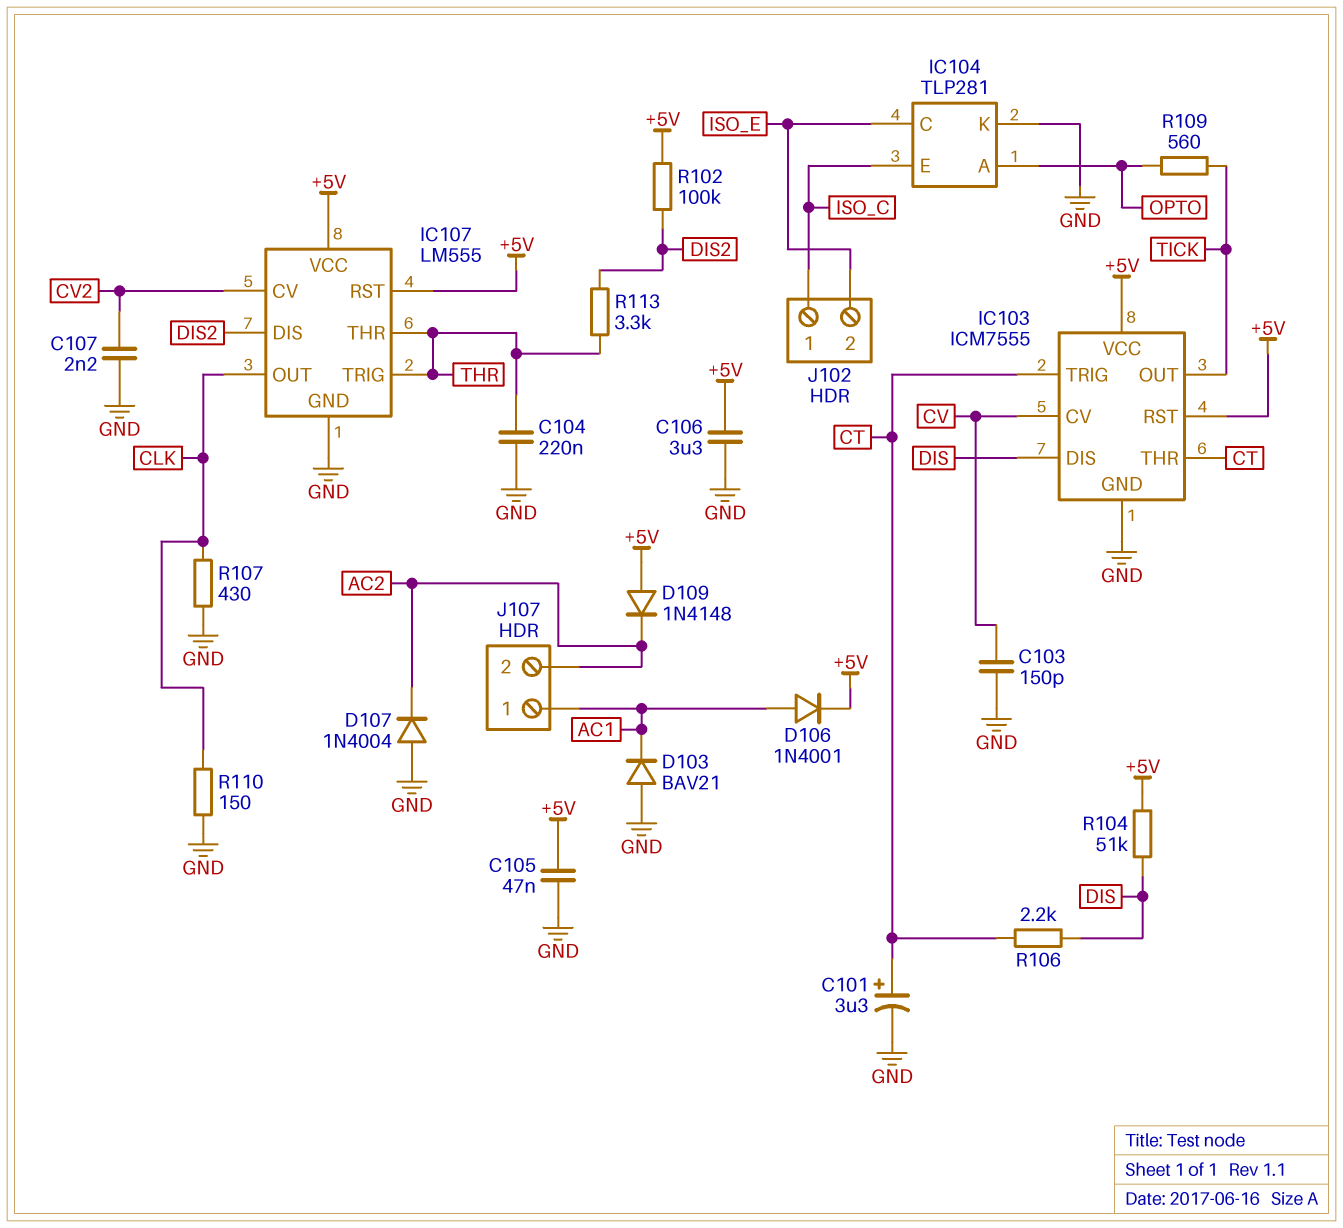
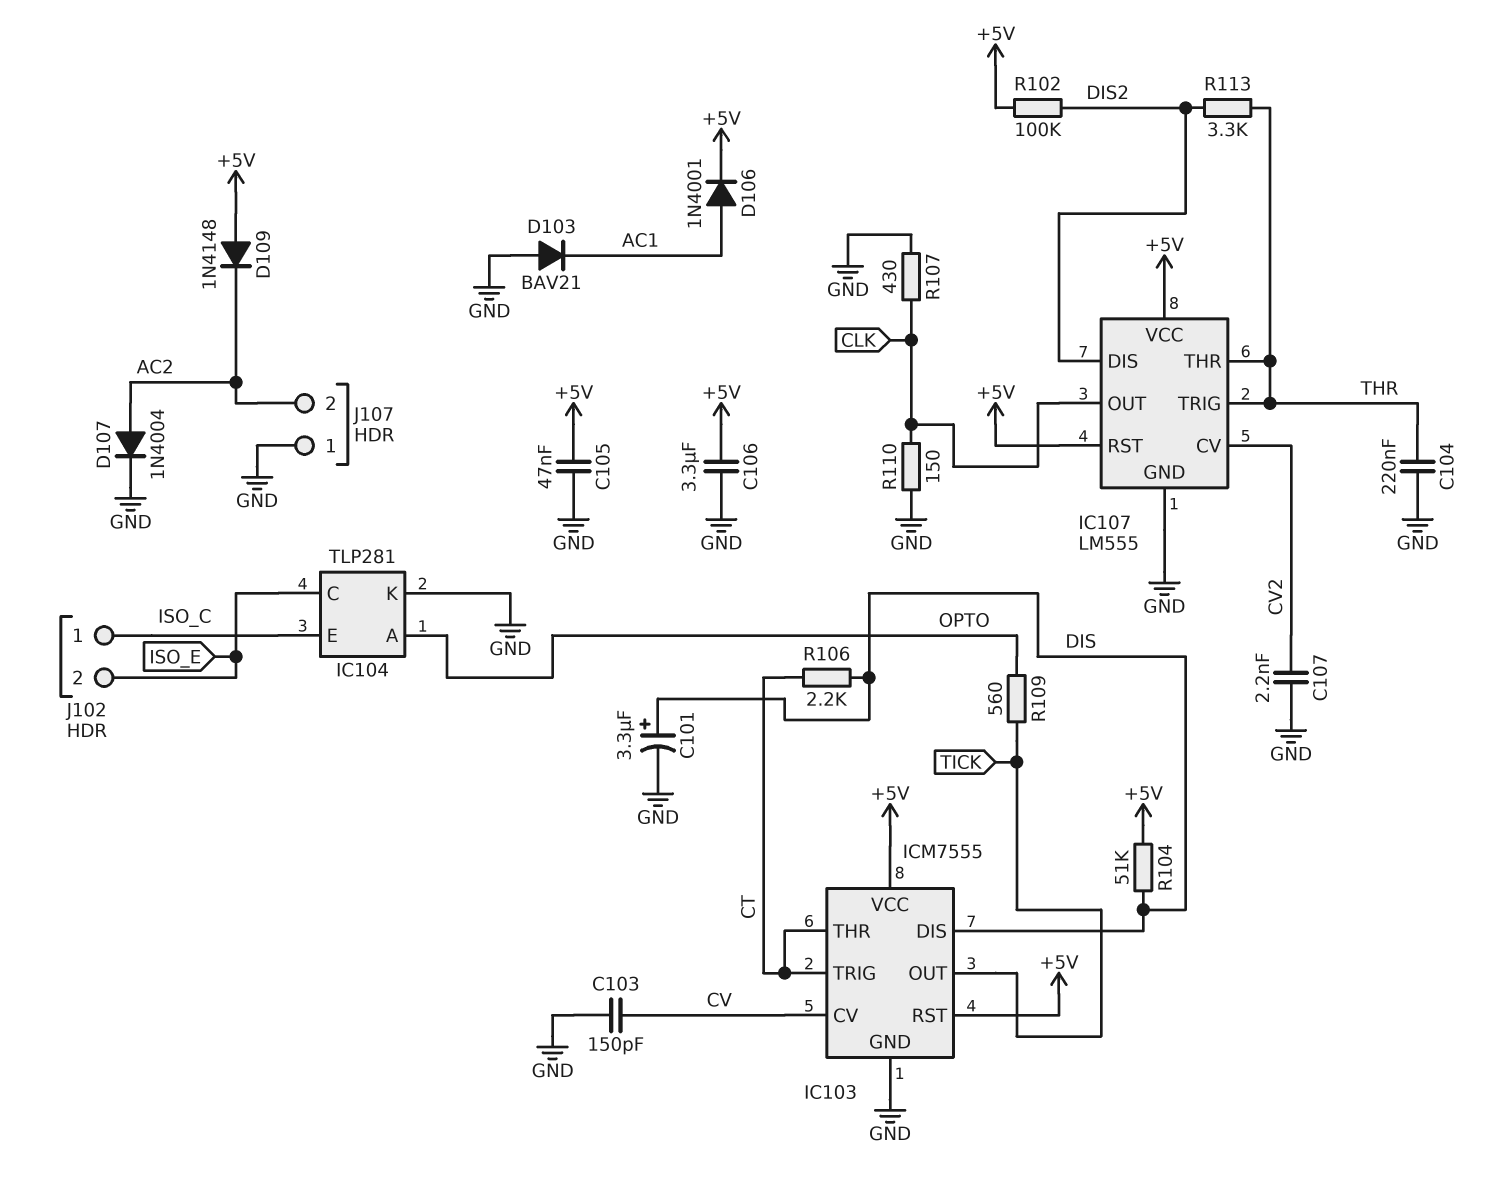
C101: 3.3uF (plus CT, minus GND) -> 3.3uF (plus DIS, minus GND)
D107: diode 1N4004 (A GND, K AC2) -> diode 1N4004 (A AC2, K GND)
J107 pin 1: AC1 -> GND

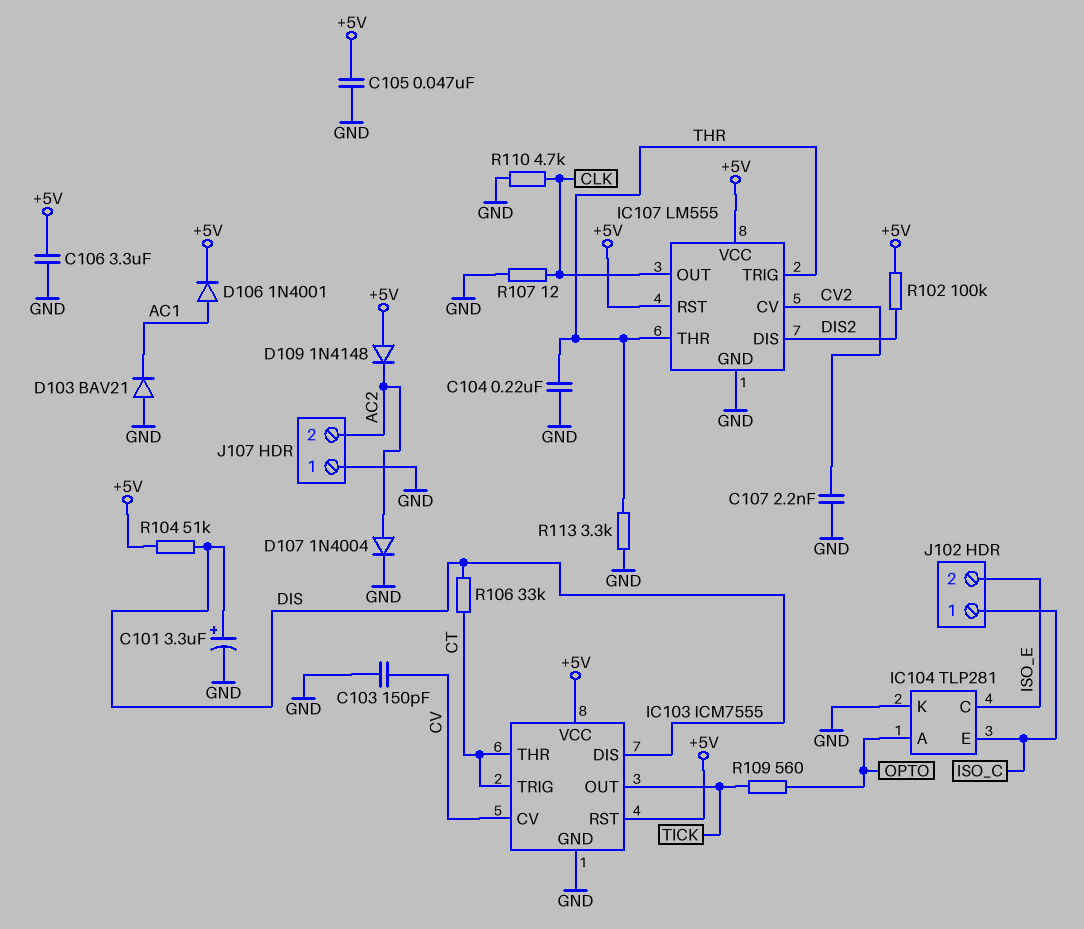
R106: 2.2k (CT, DIS) -> 33k (CT, DIS)
R107: 430 (CLK, GND) -> 12 (CLK, GND)
R110: 150 (CLK, GND) -> 4.7k (CLK, GND)
R113: 3.3k (DIS2, THR) -> 3.3k (GND, THR)

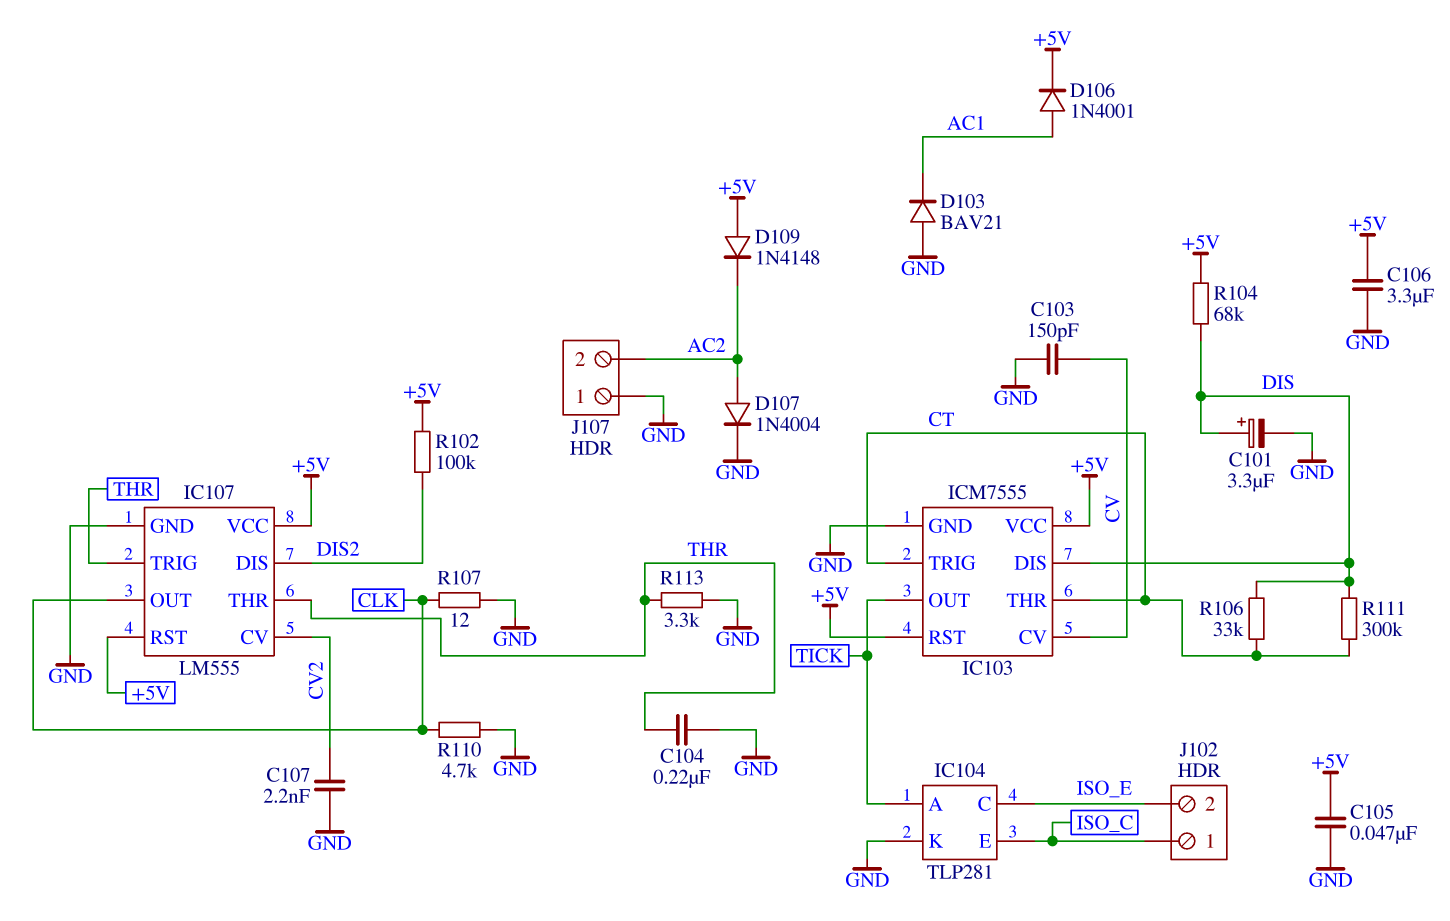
IC104 pin A: OPTO -> TICK
R104: 51k (+5V, DIS) -> 68k (+5V, DIS)
R109: 560 (OPTO, TICK) -> none
R111: none -> 300k (CT, DIS)

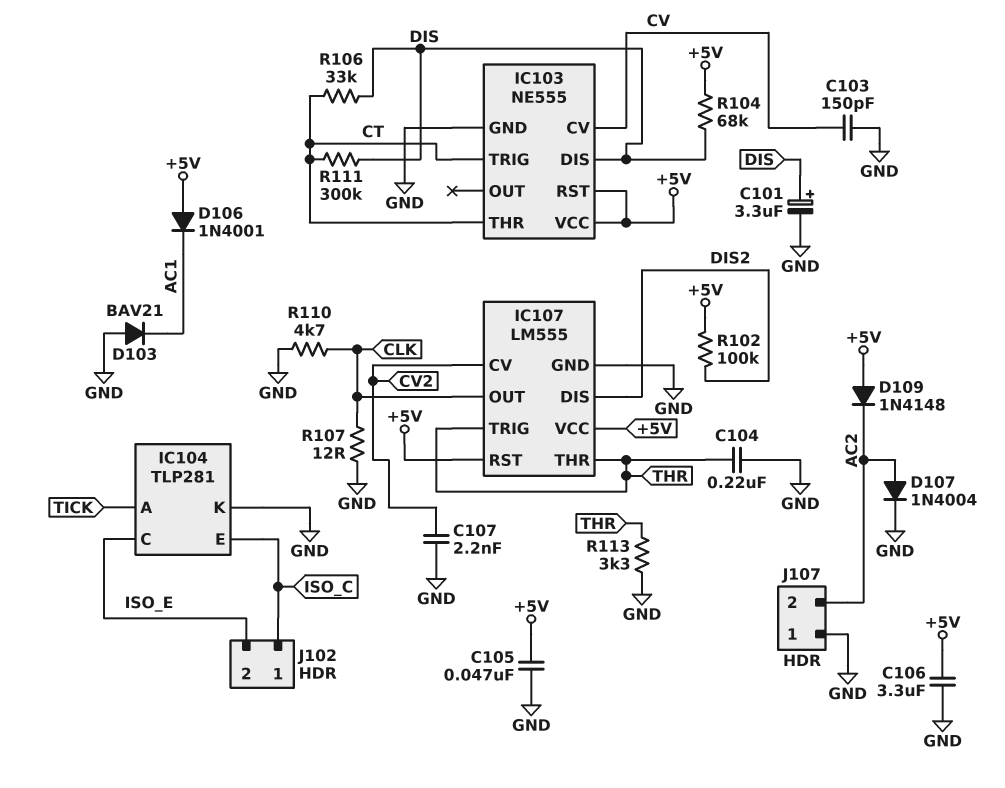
D106: diode 1N4001 (A AC1, K +5V) -> diode 1N4001 (A +5V, K AC1)
IC103: ICM7555 -> NE555
IC103 pin OUT: TICK -> none

